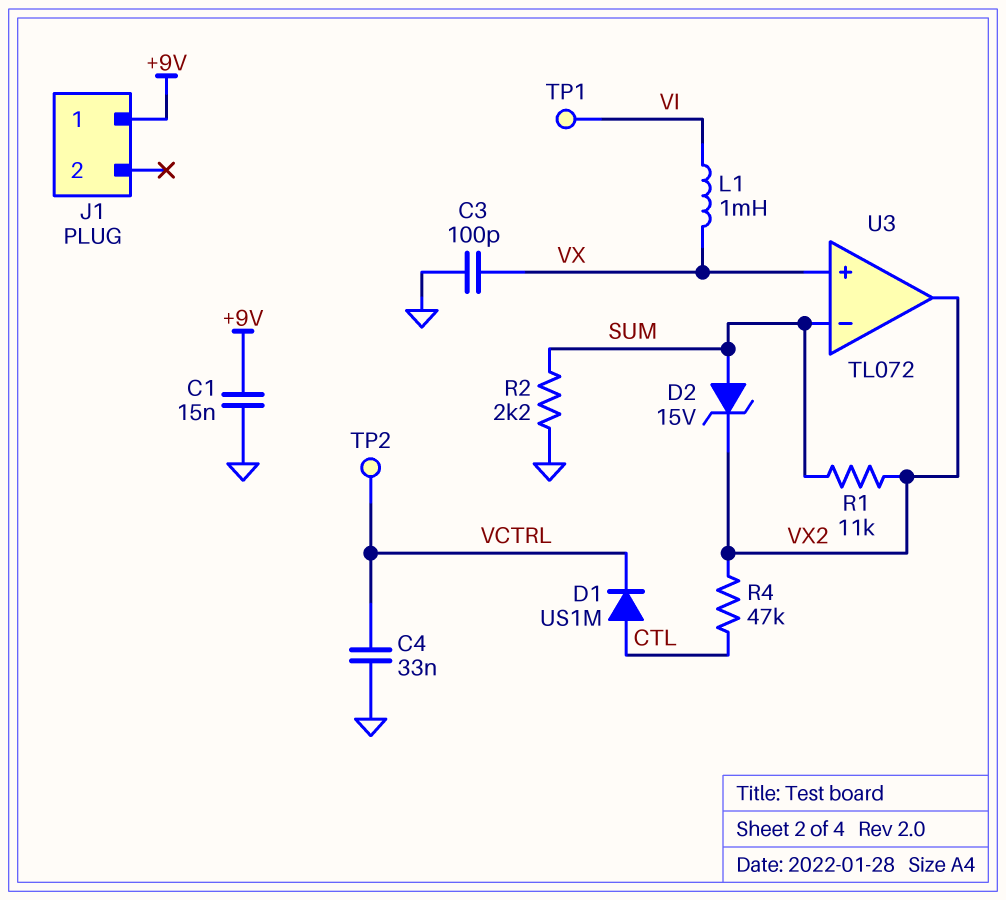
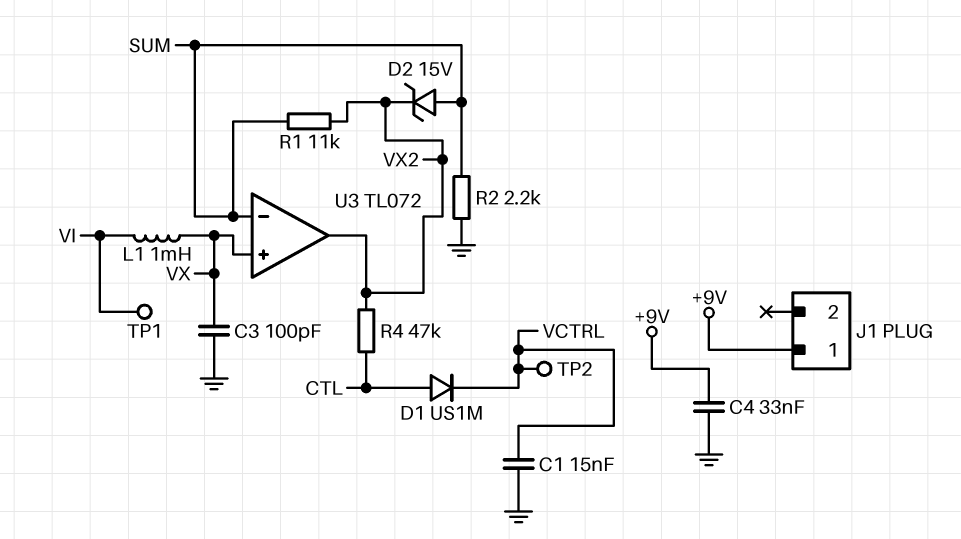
C1: 15nF (+9V, GND) -> 15nF (GND, VCTRL)
C4: 33nF (GND, VCTRL) -> 33nF (+9V, GND)

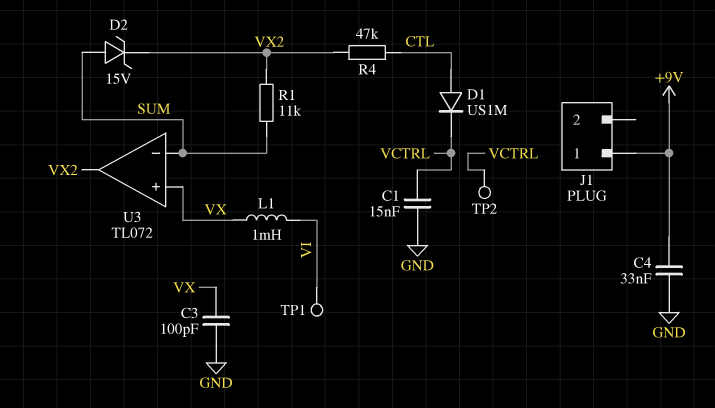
R2: 2.2k (GND, SUM) -> none

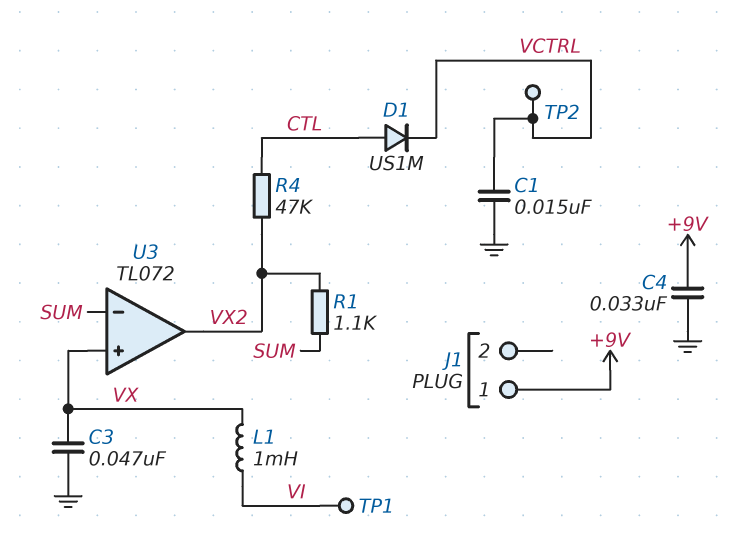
C3: 100pF (GND, VX) -> 47nF (GND, VX)
D2: zener 15V (A SUM, K VX2) -> none
R1: 11k (SUM, VX2) -> 1.1k (SUM, VX2)

